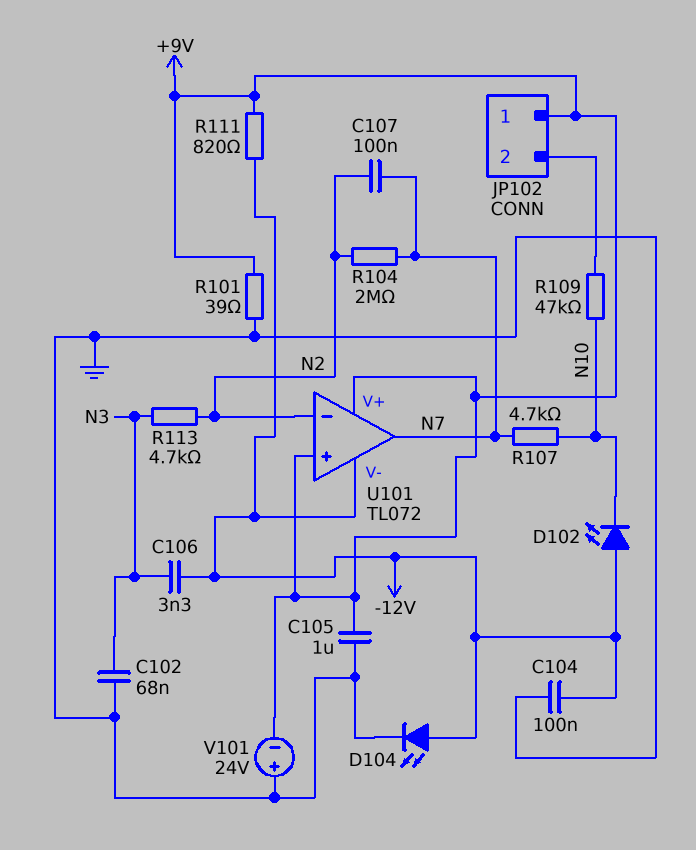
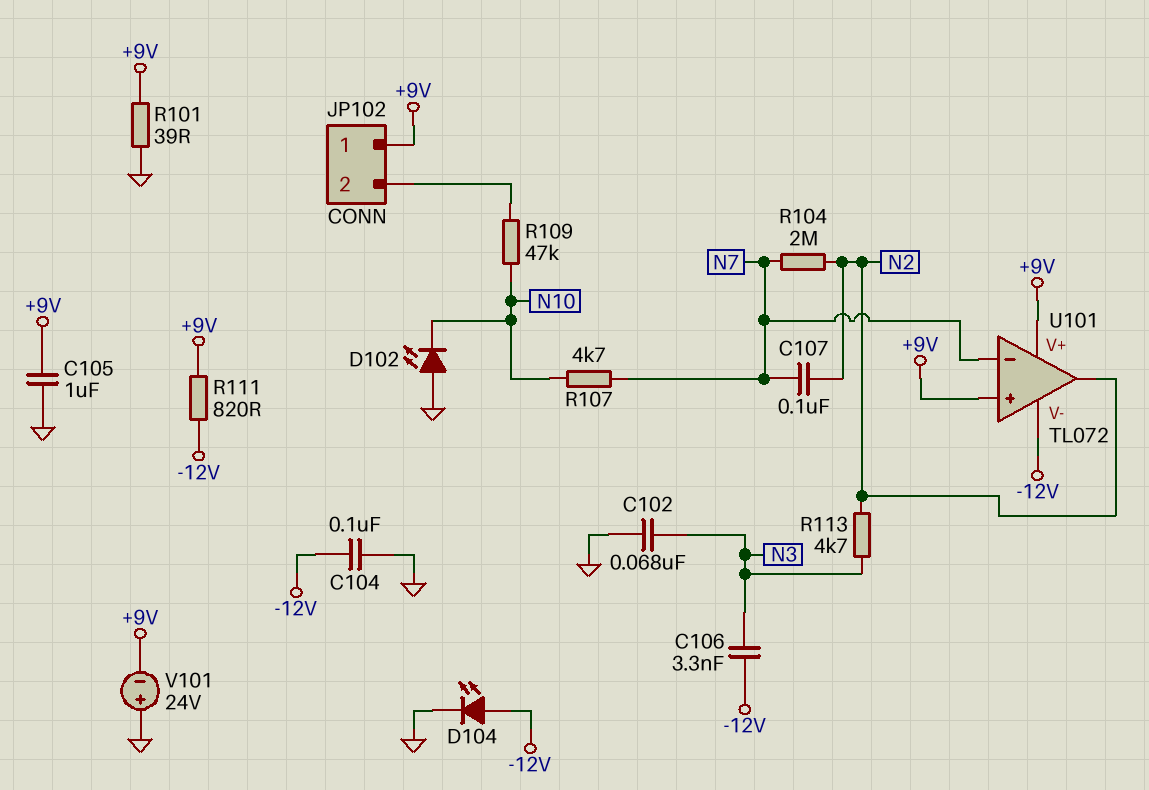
D102: LED (A -12V, K N10) -> LED (A GND, K N10)
U101 pin in-: N2 -> N7
U101 pin out: N7 -> N2

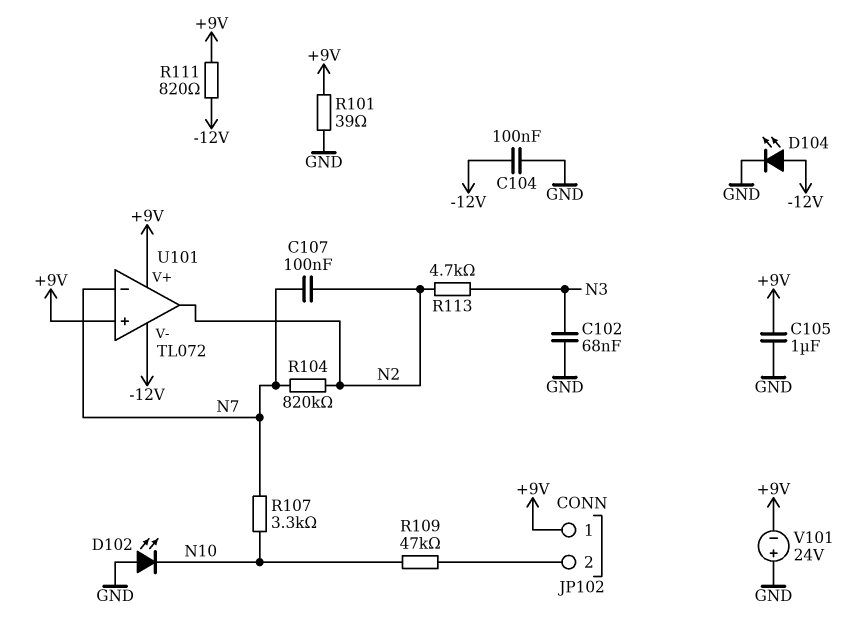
C106: 3.3nF (-12V, N3) -> none
R104: 2M (N2, N7) -> 820k (N2, N7)
R107: 4.7k (N7, N10) -> 3.3k (N7, N10)

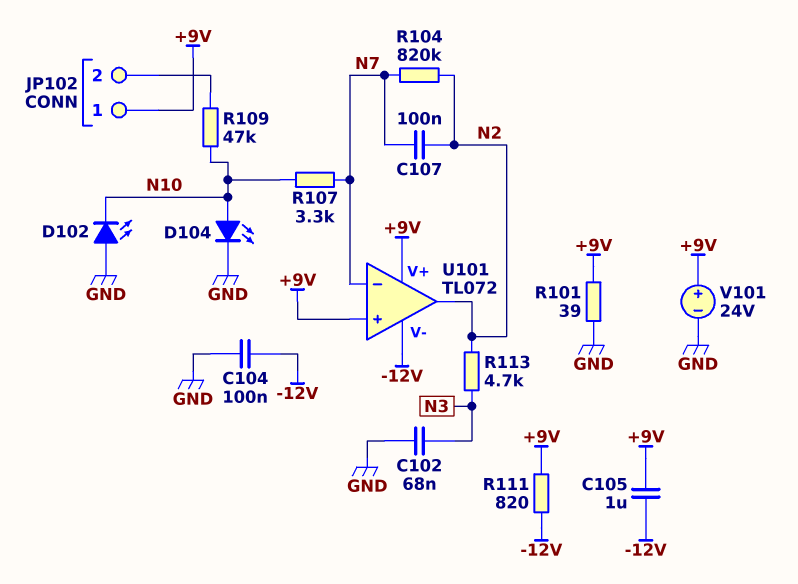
C105: 1uF (+9V, GND) -> 1uF (+9V, -12V)
D104: LED (A -12V, K GND) -> LED (A N10, K GND)
V101: 24V (plus GND, minus +9V) -> 24V (plus +9V, minus GND)

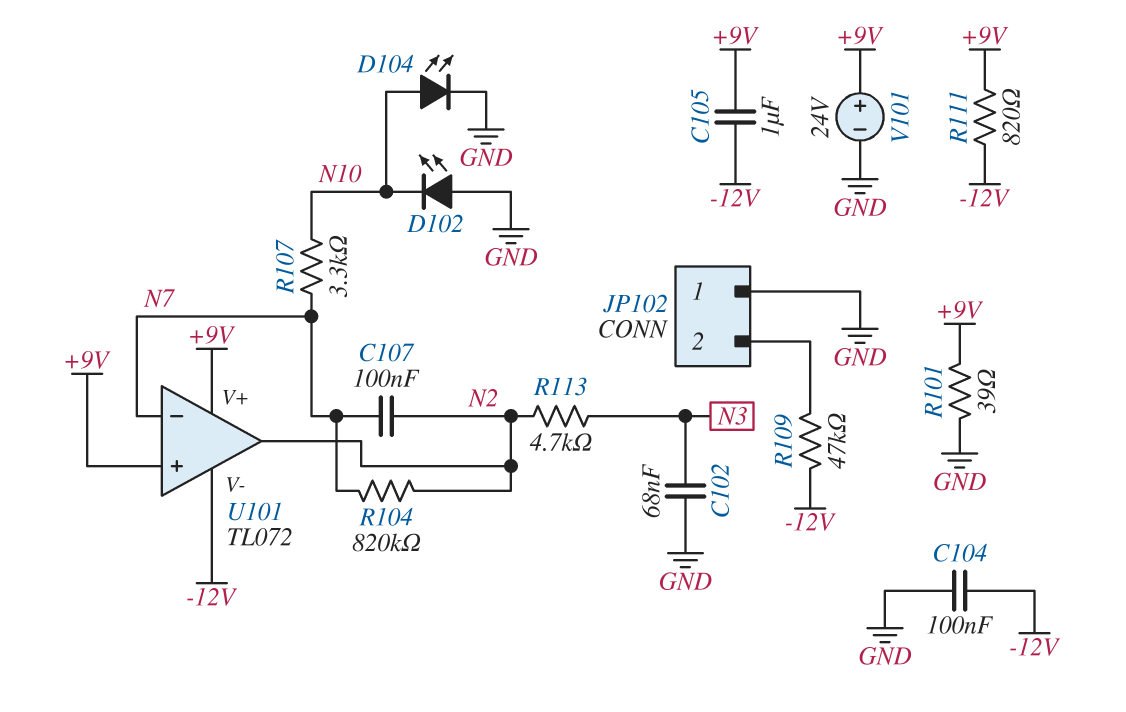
JP102 pin 1: +9V -> GND
R109: 47k (JP102/2, N10) -> 47k (-12V, JP102/2)

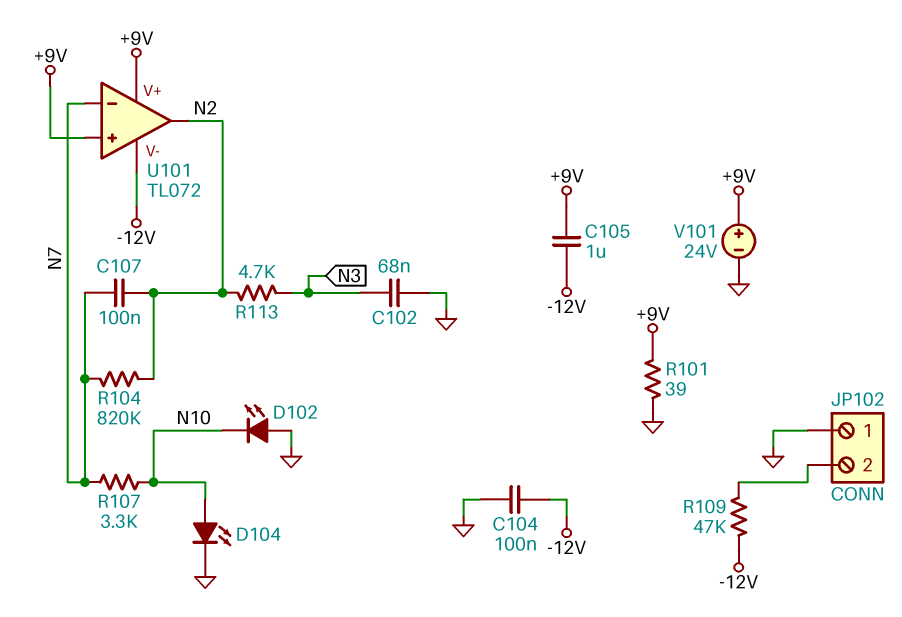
R111: 820 (+9V, -12V) -> none

